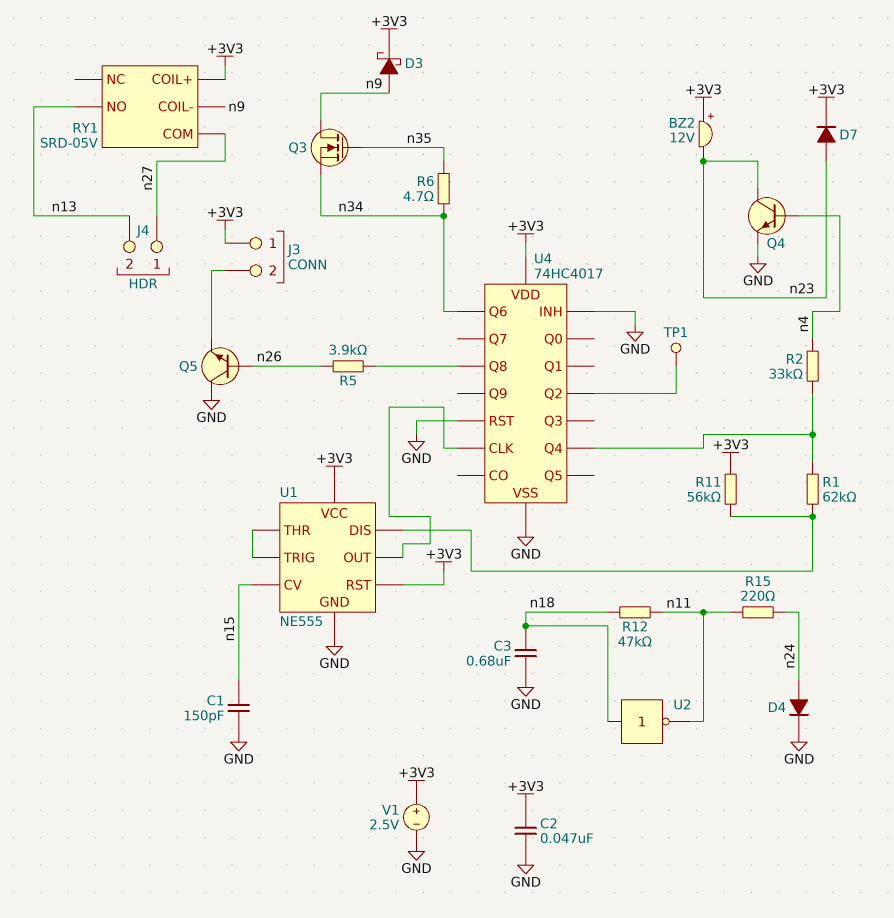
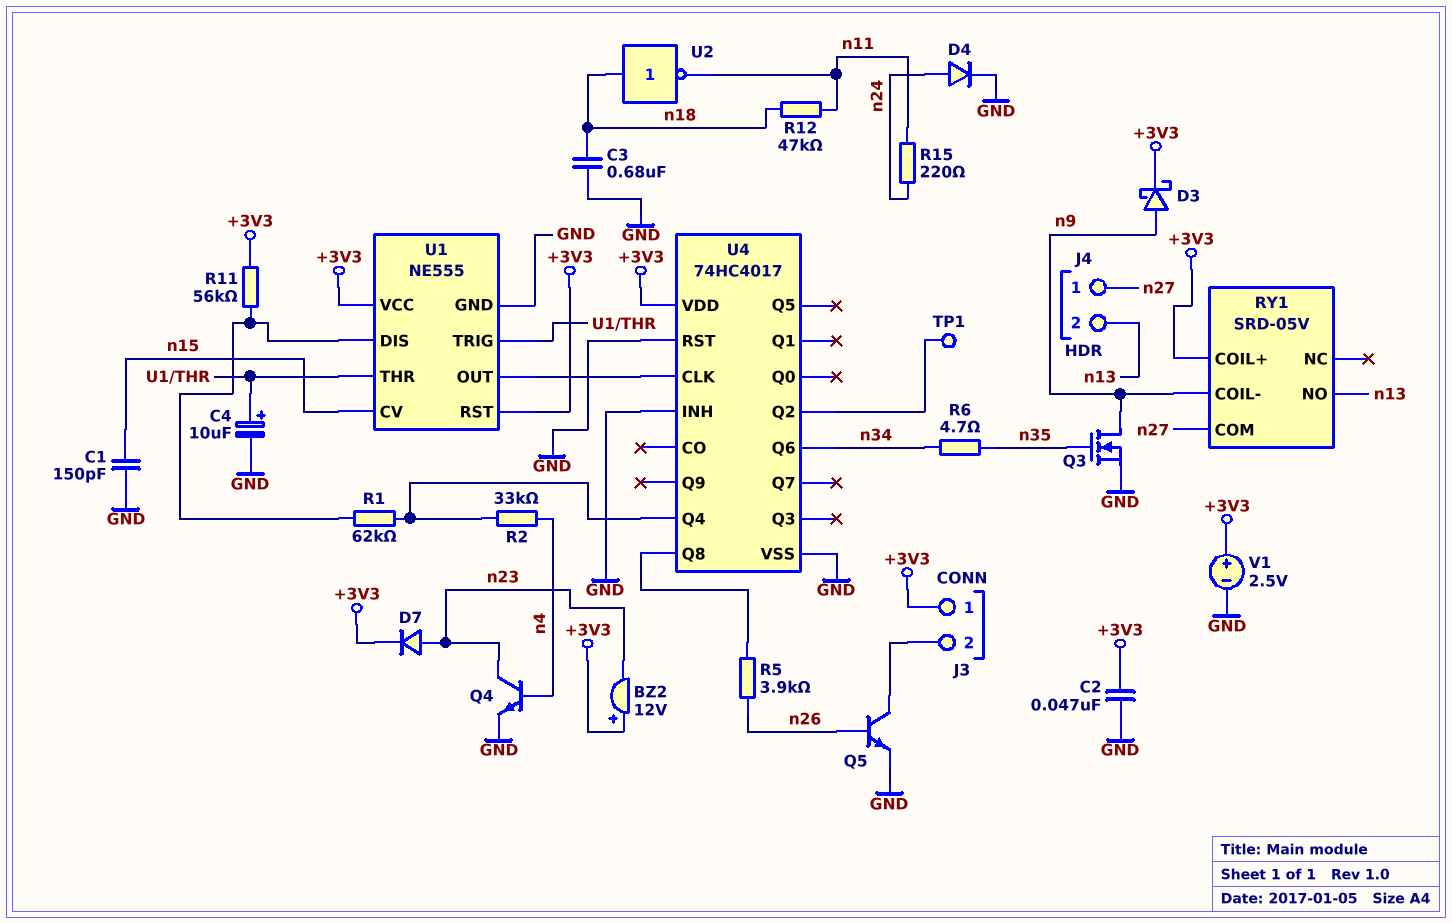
C4: none -> 10uF (plus U1/THR, minus GND)
Q3: NMOS (G n35, D n9, S n34) -> NMOS (G n35, D n9, S GND)
Q5: NPN (B n26, C GND, E J3/2) -> NPN (B n26, C J3/2, E GND)

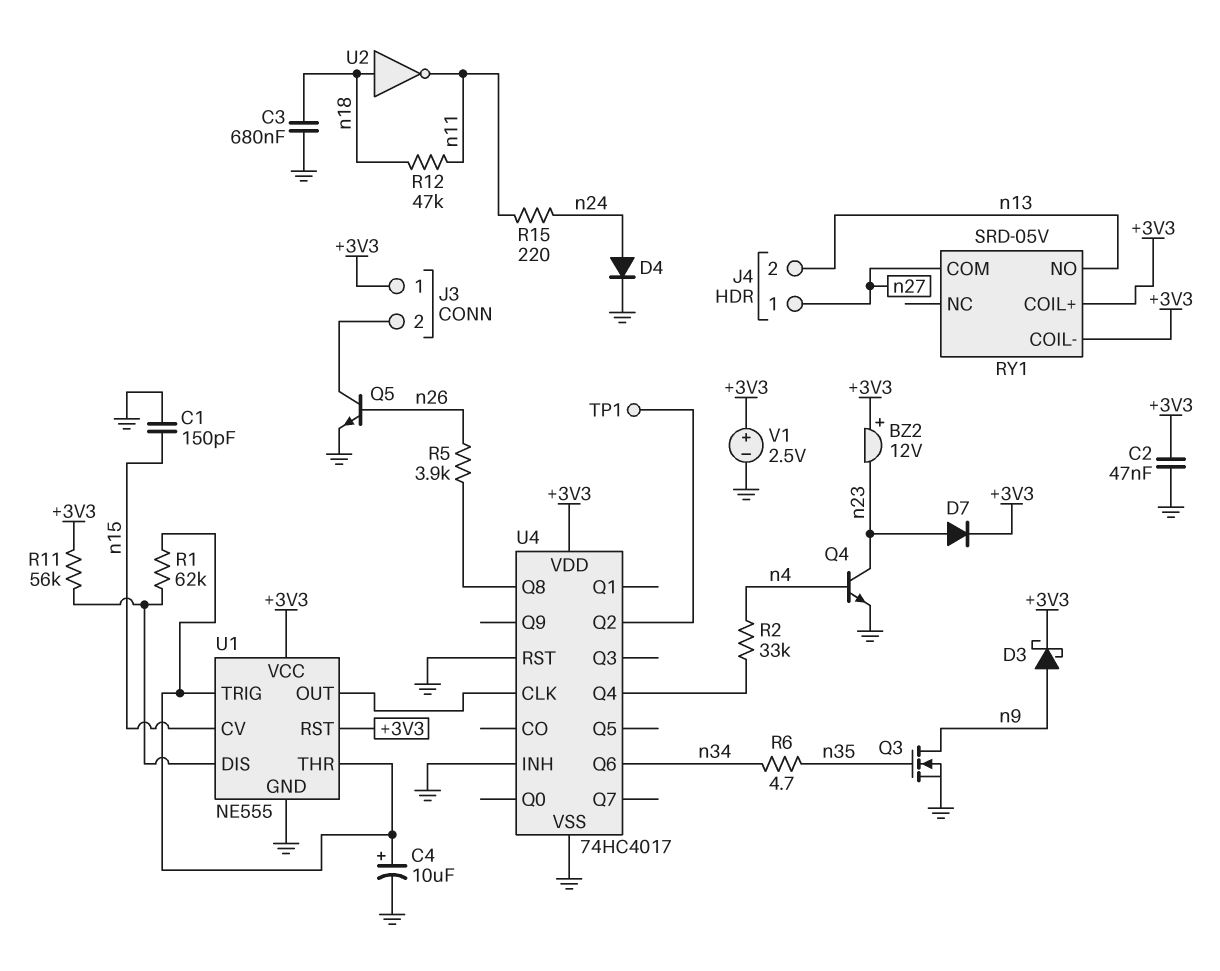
R1: 62k (U1/DIS, U4/Q4) -> 62k (U1/DIS, U1/THR)
RY1 pin COIL-: n9 -> +3V3

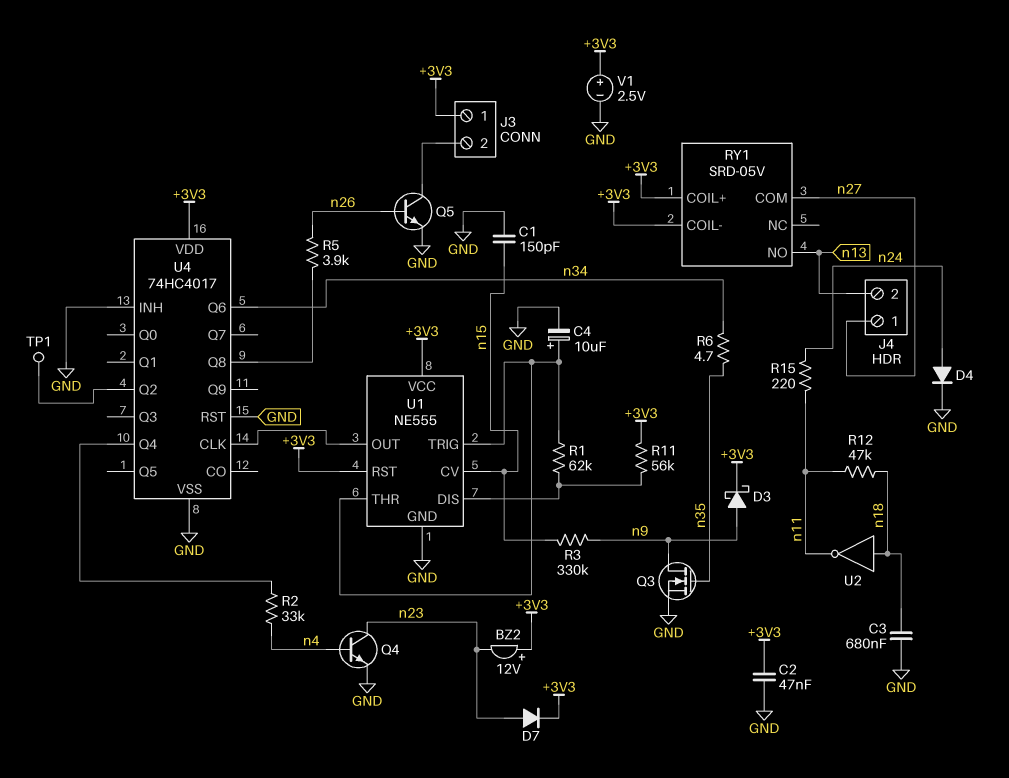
R3: none -> 330k (n9, n15)

